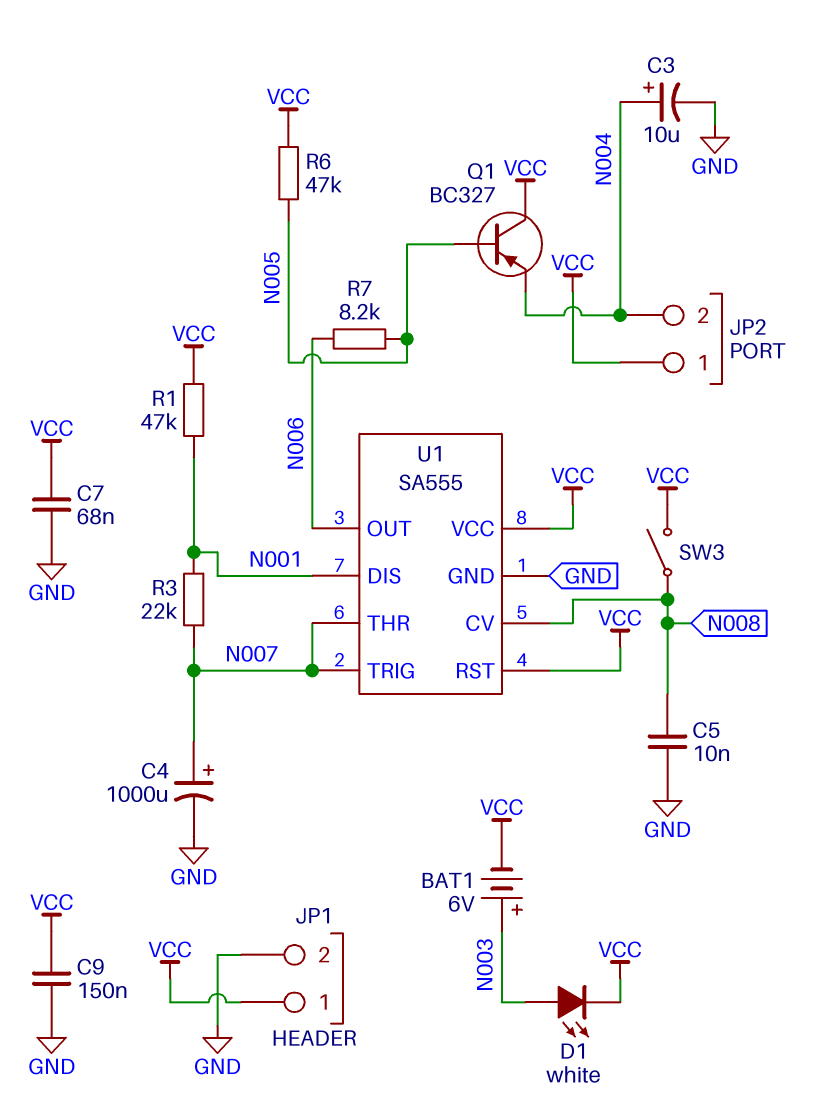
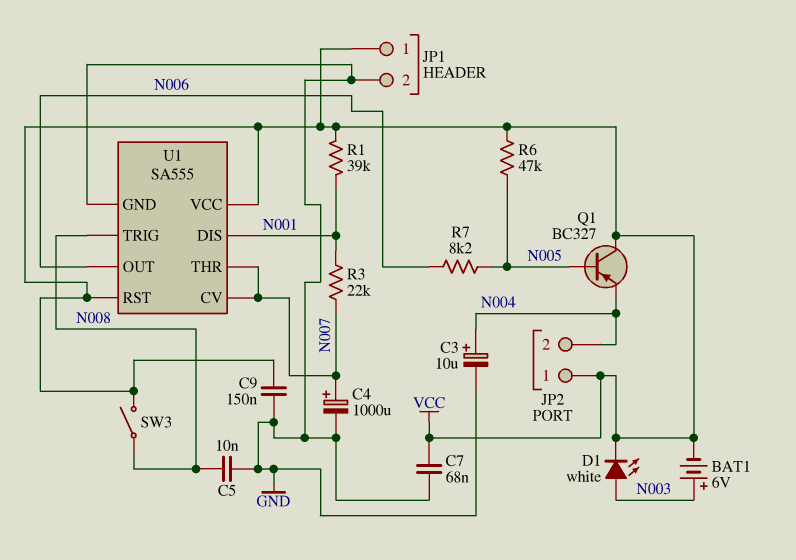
R1: 47k (N001, VCC) -> 39k (N001, VCC)
U1 pin CV: N008 -> N007
U1 pin TRIG: N007 -> N008

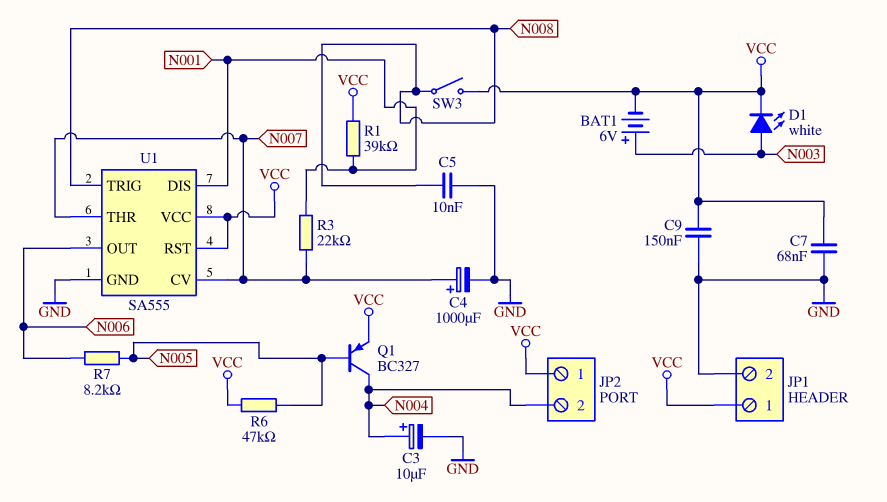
Q1: PNP BC327 (B N005, C VCC, E N004) -> PNP BC327 (B N005, C N004, E VCC)

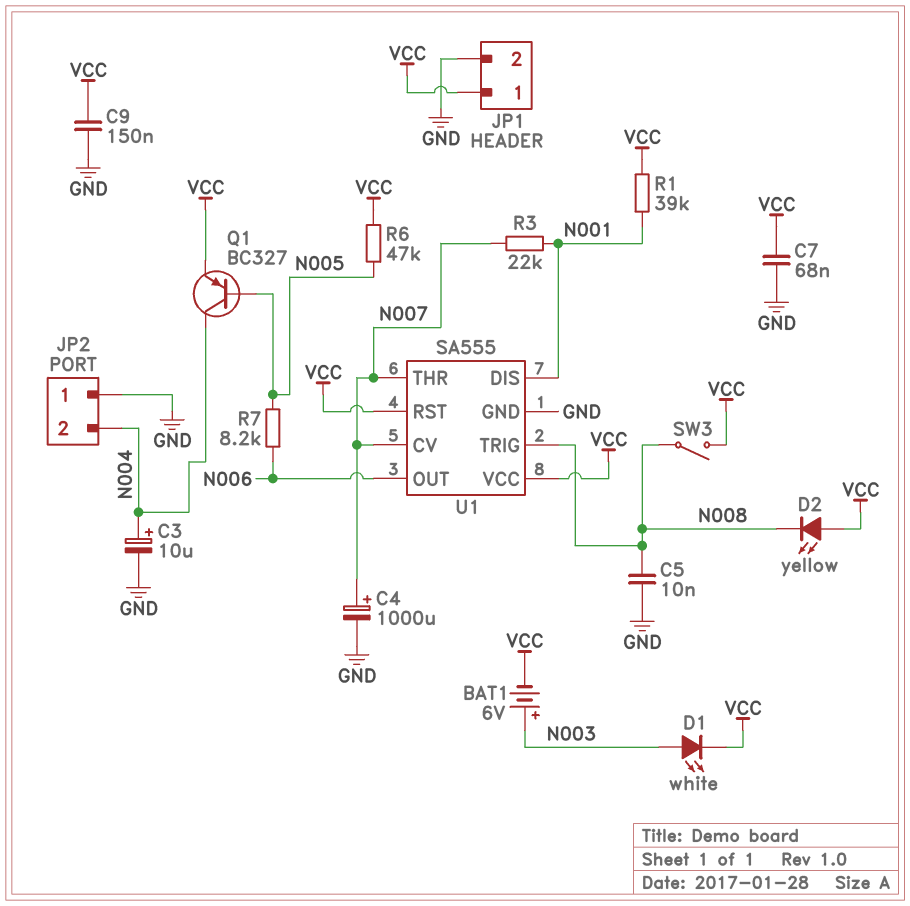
D2: none -> LED yellow (A VCC, K N008)
JP2 pin 1: VCC -> GND

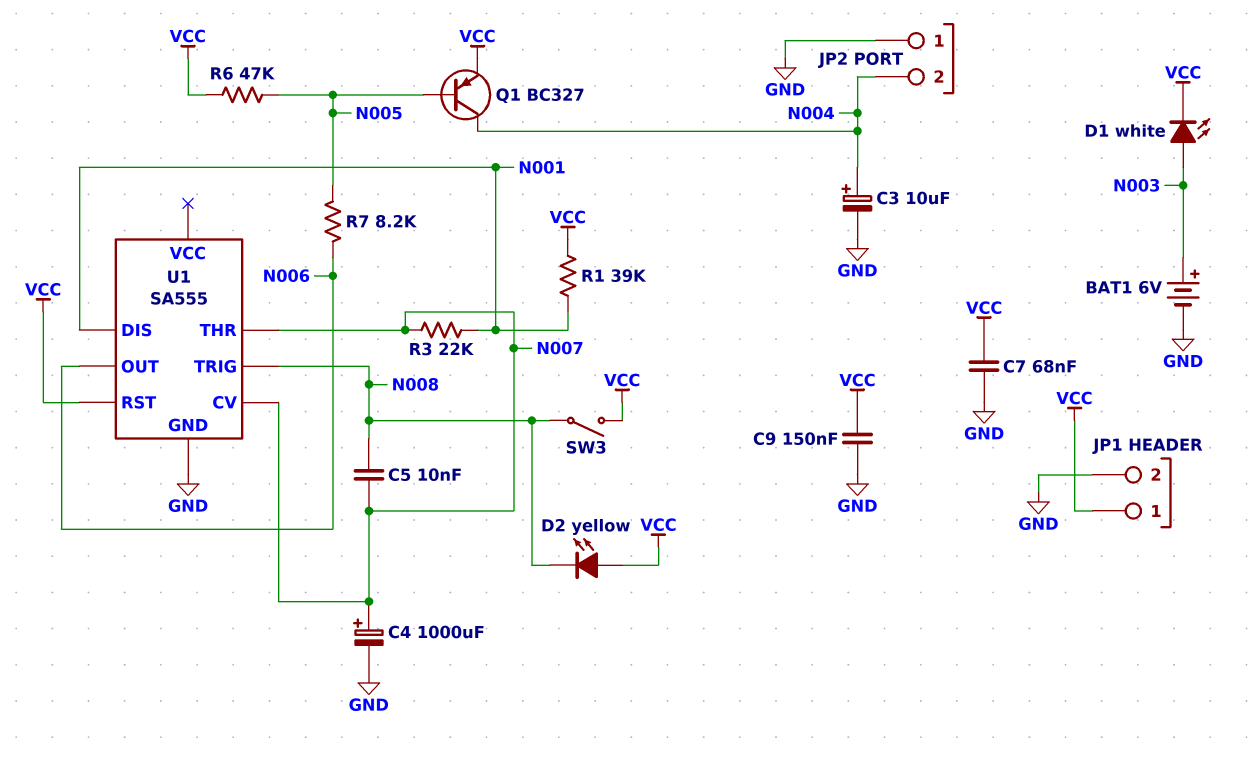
BAT1: 6V (plus N003, minus VCC) -> 6V (plus N003, minus GND)
C5: 10nF (GND, N008) -> 10nF (N007, N008)
U1 pin VCC: VCC -> none

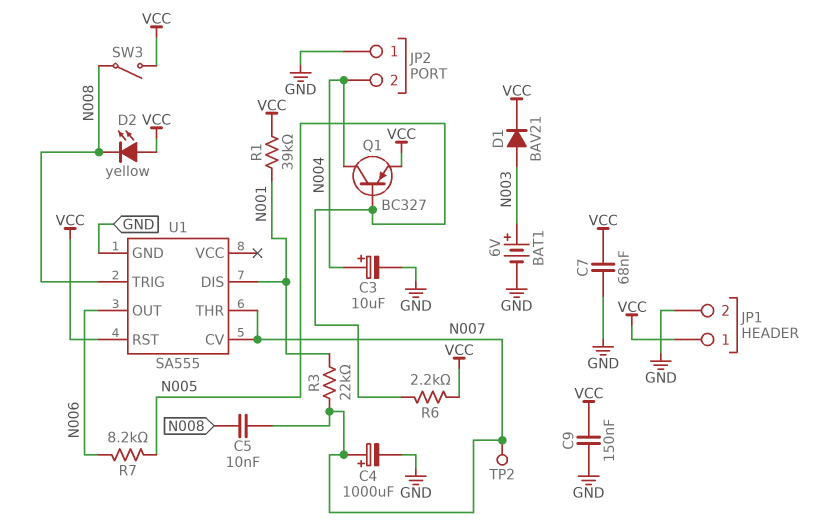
D1: LED white (A N003, K VCC) -> diode BAV21 (A N003, K VCC)
R6: 47k (N005, VCC) -> 2.2k (N005, VCC)
TP2: none -> test point (N007)

